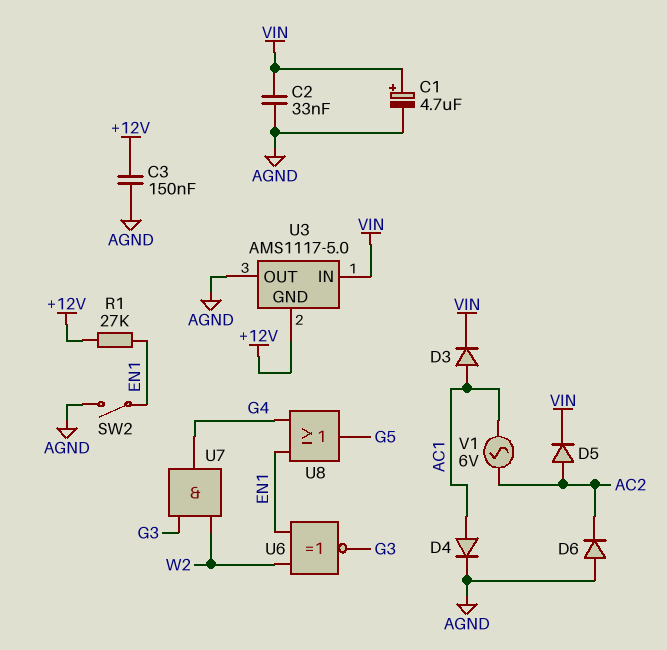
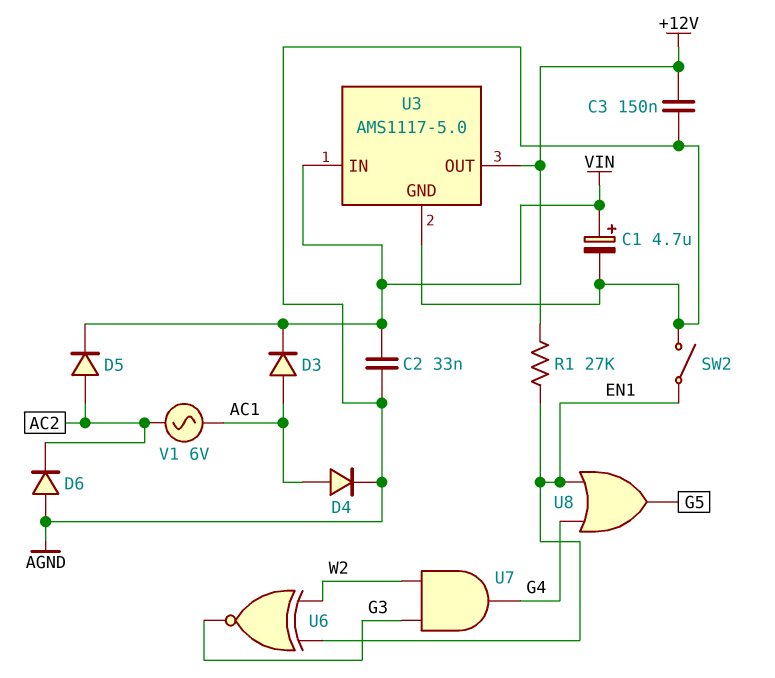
U3 pin GND: +12V -> AGND
U3 pin OUT: AGND -> +12V

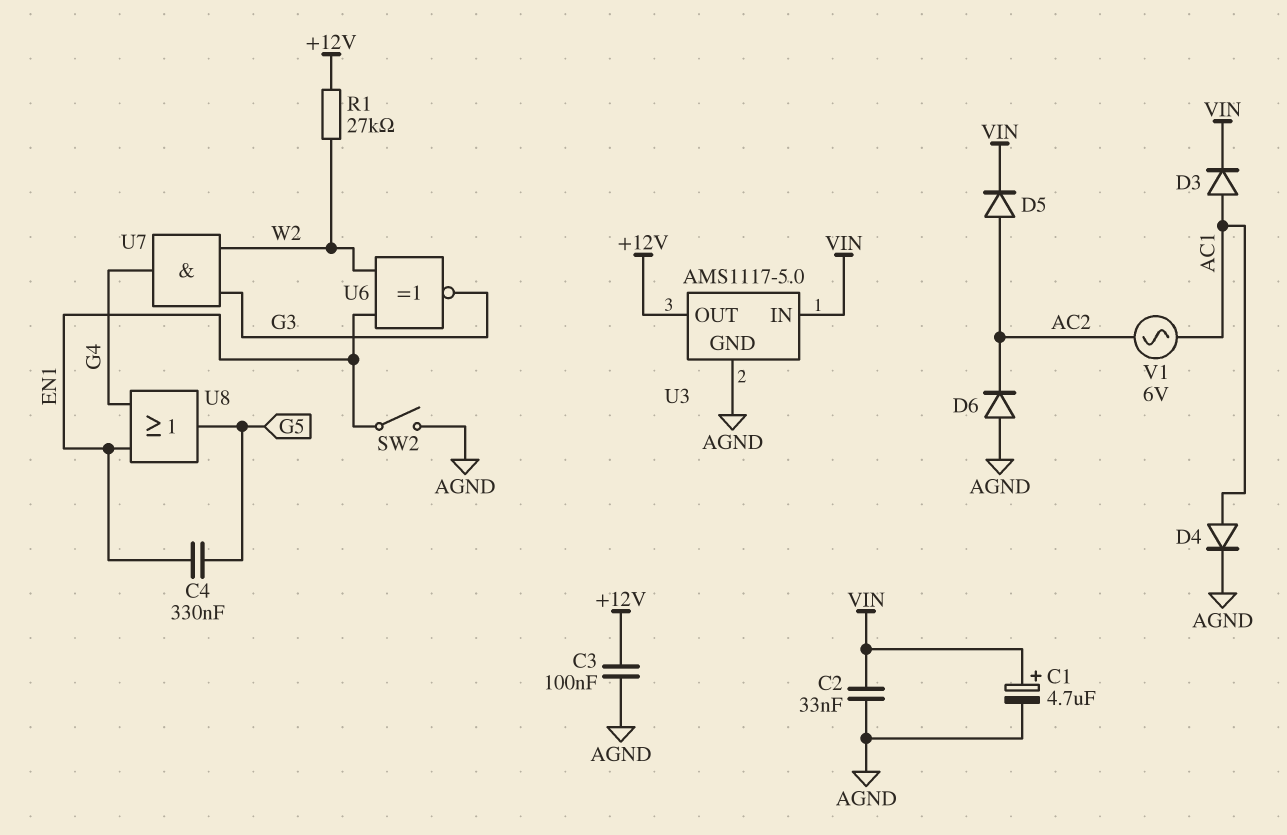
C3: 150nF (+12V, AGND) -> 100nF (+12V, AGND)
C4: none -> 330nF (EN1, G5)
R1: 27k (+12V, EN1) -> 27k (+12V, W2)

